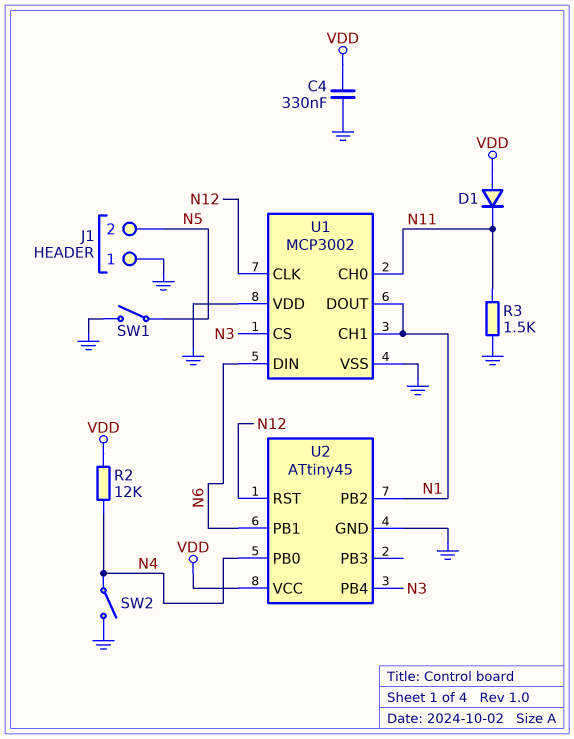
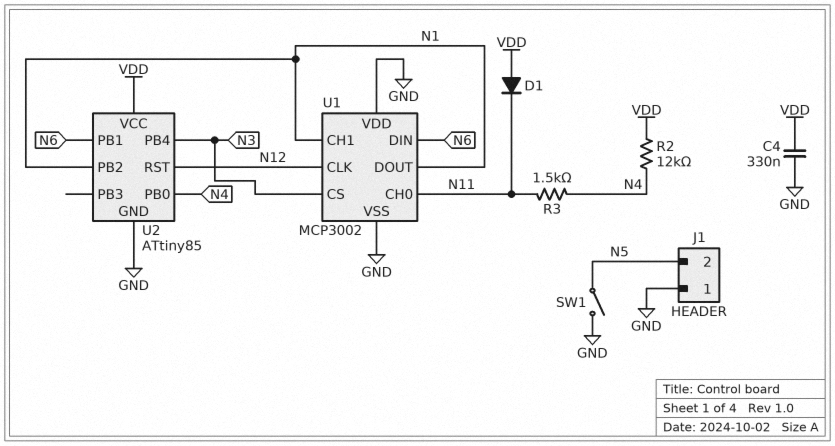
R3: 1.5k (GND, N11) -> 1.5k (N4, N11)
SW2: switch (GND, N4) -> none
U2: ATtiny45 -> ATtiny85

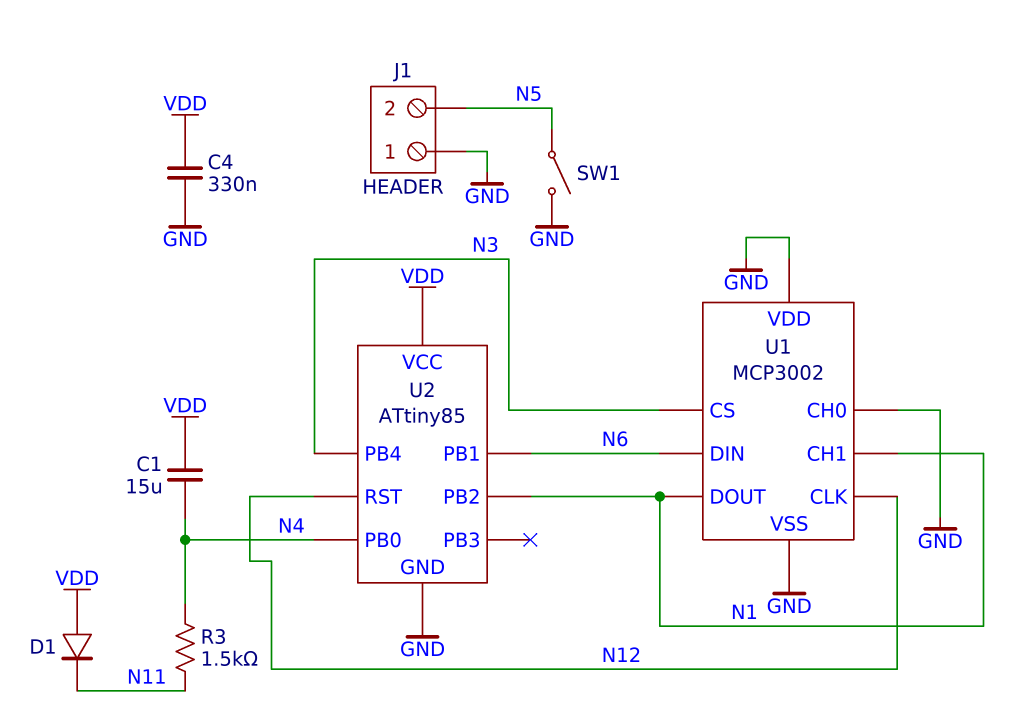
C1: none -> 15uF (N4, VDD)
R2: 12k (N4, VDD) -> none
U1 pin CH0: N11 -> GND

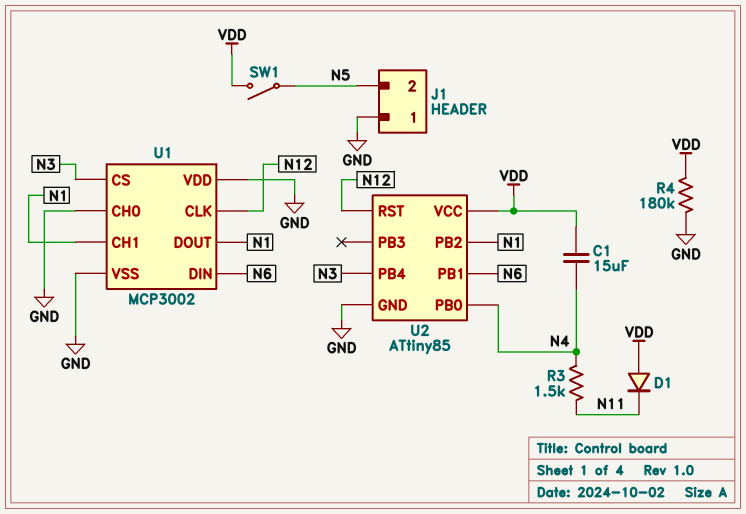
C4: 330nF (GND, VDD) -> none
R4: none -> 180k (GND, VDD)
SW1: switch (GND, N5) -> switch (N5, VDD)

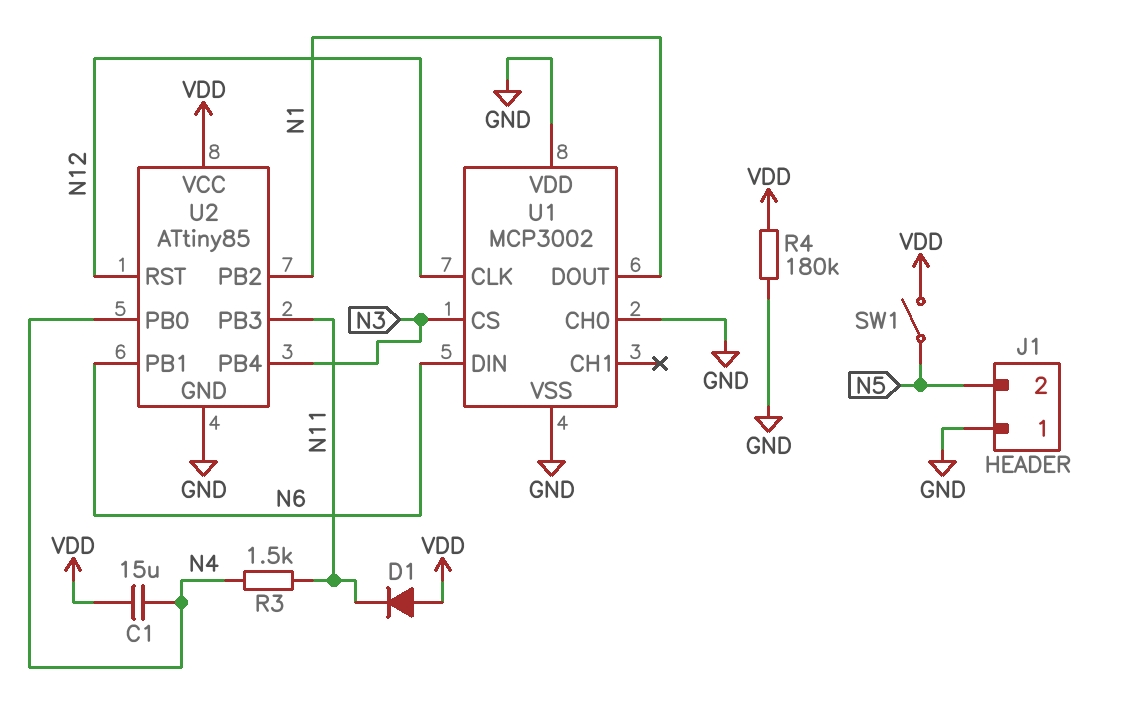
U1 pin CH1: N1 -> none
U2 pin PB3: none -> N11

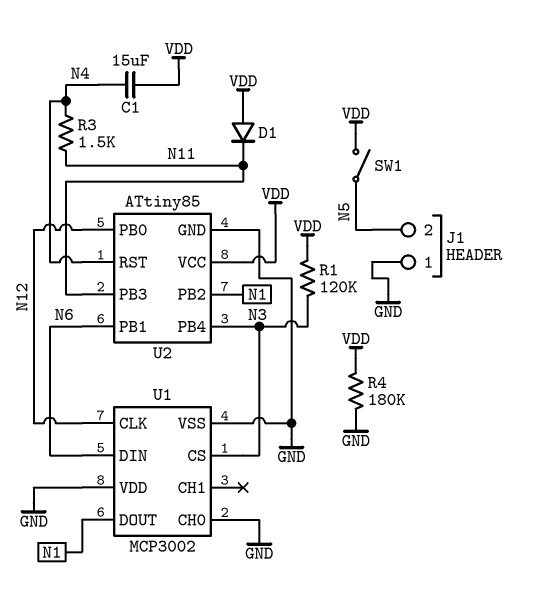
R1: none -> 120k (N3, VDD)
U2 pin PB0: N4 -> N12
U2 pin RST: N12 -> N4

